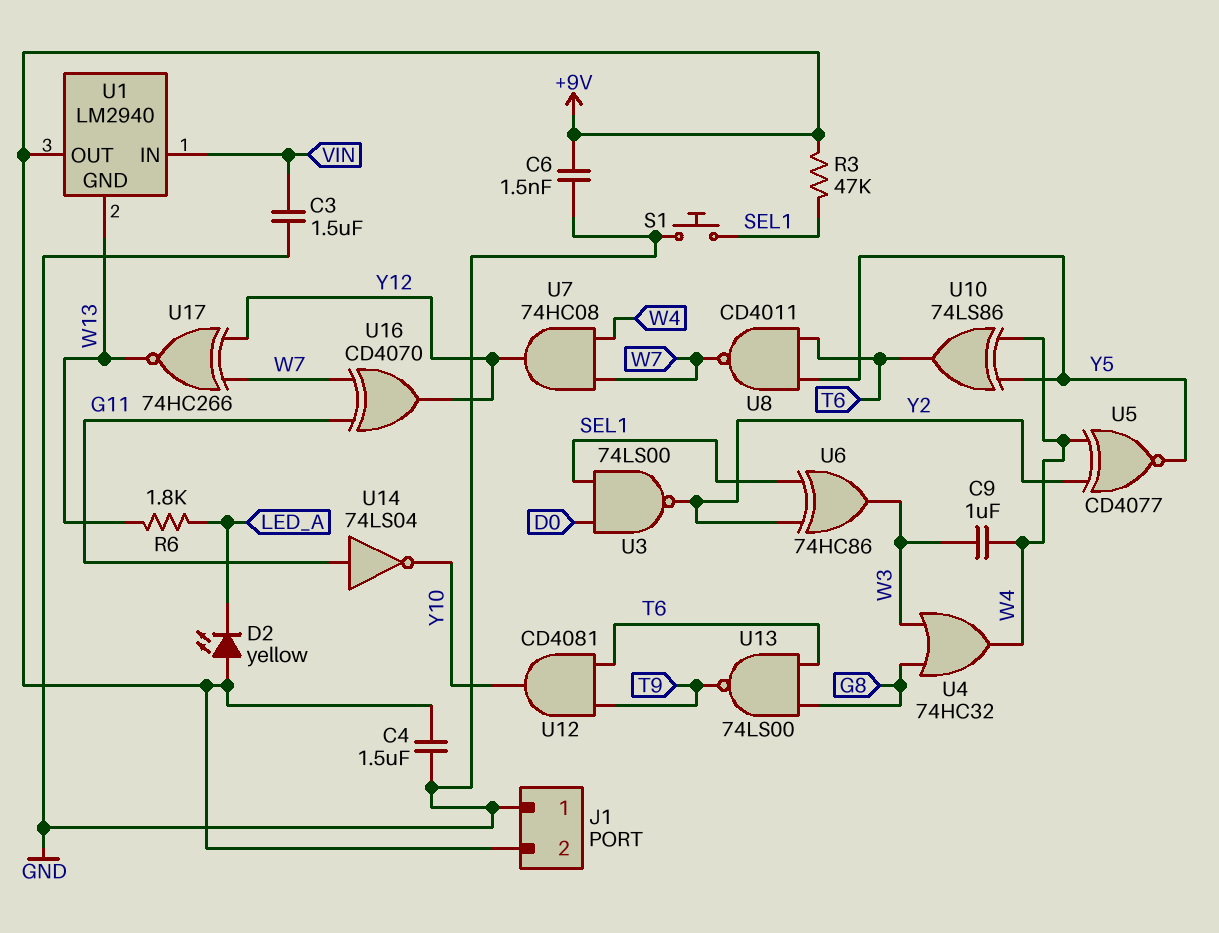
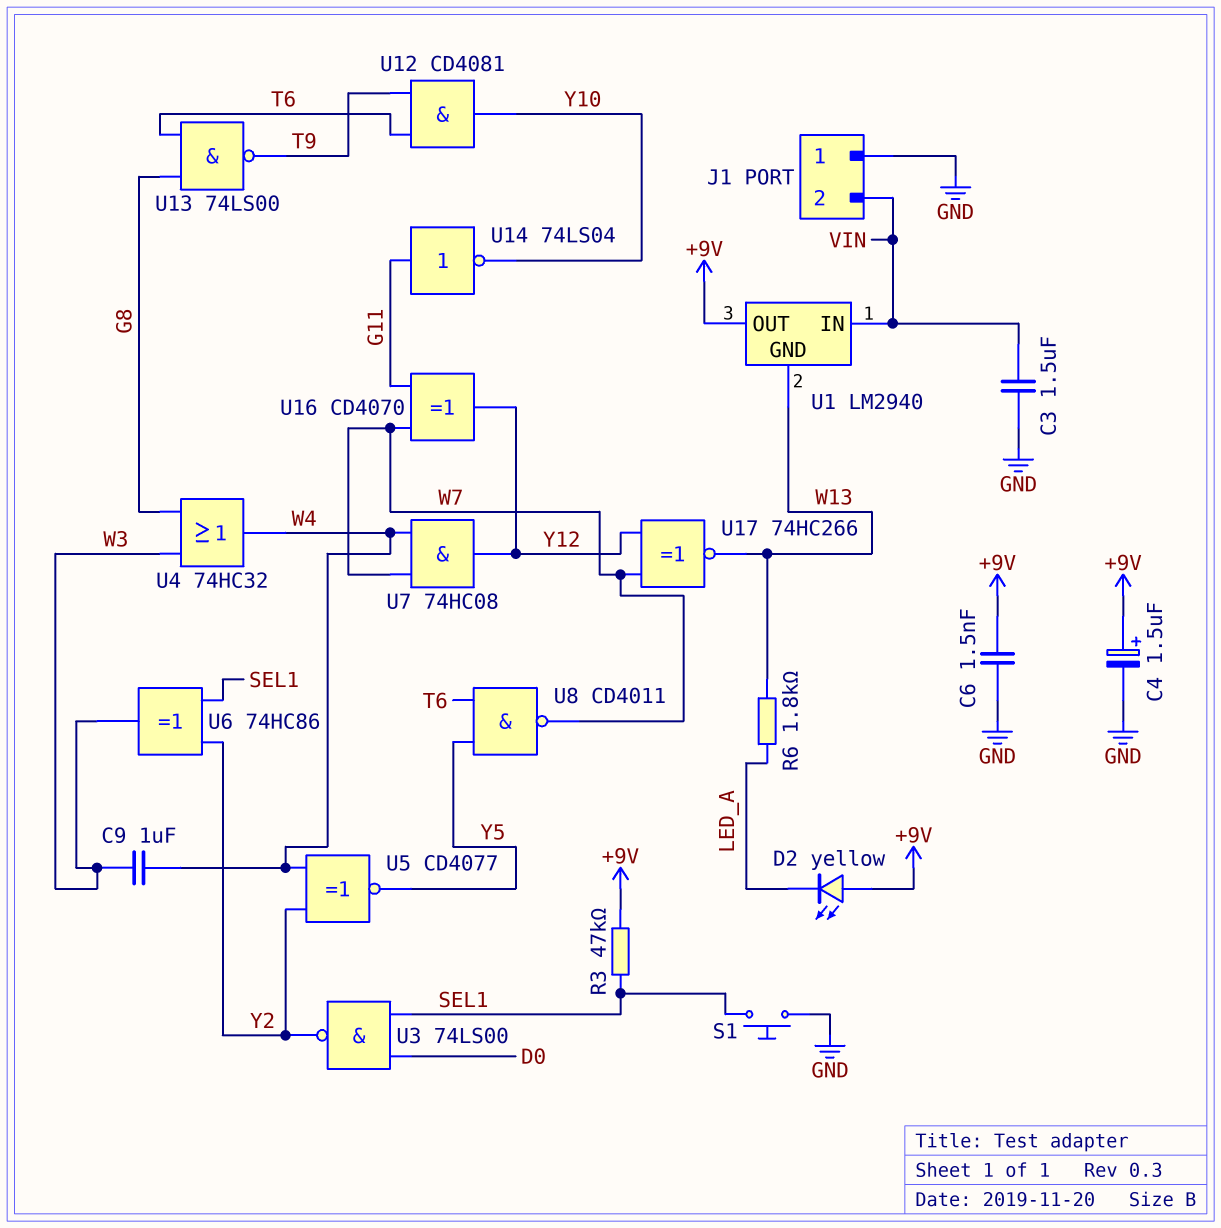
C4: 1.5uF (+9V, GND) -> 1.5uF (plus +9V, minus GND)
J1 pin 2: +9V -> VIN
U10: XOR 74LS86 (in W4, in Y5, out T6) -> none

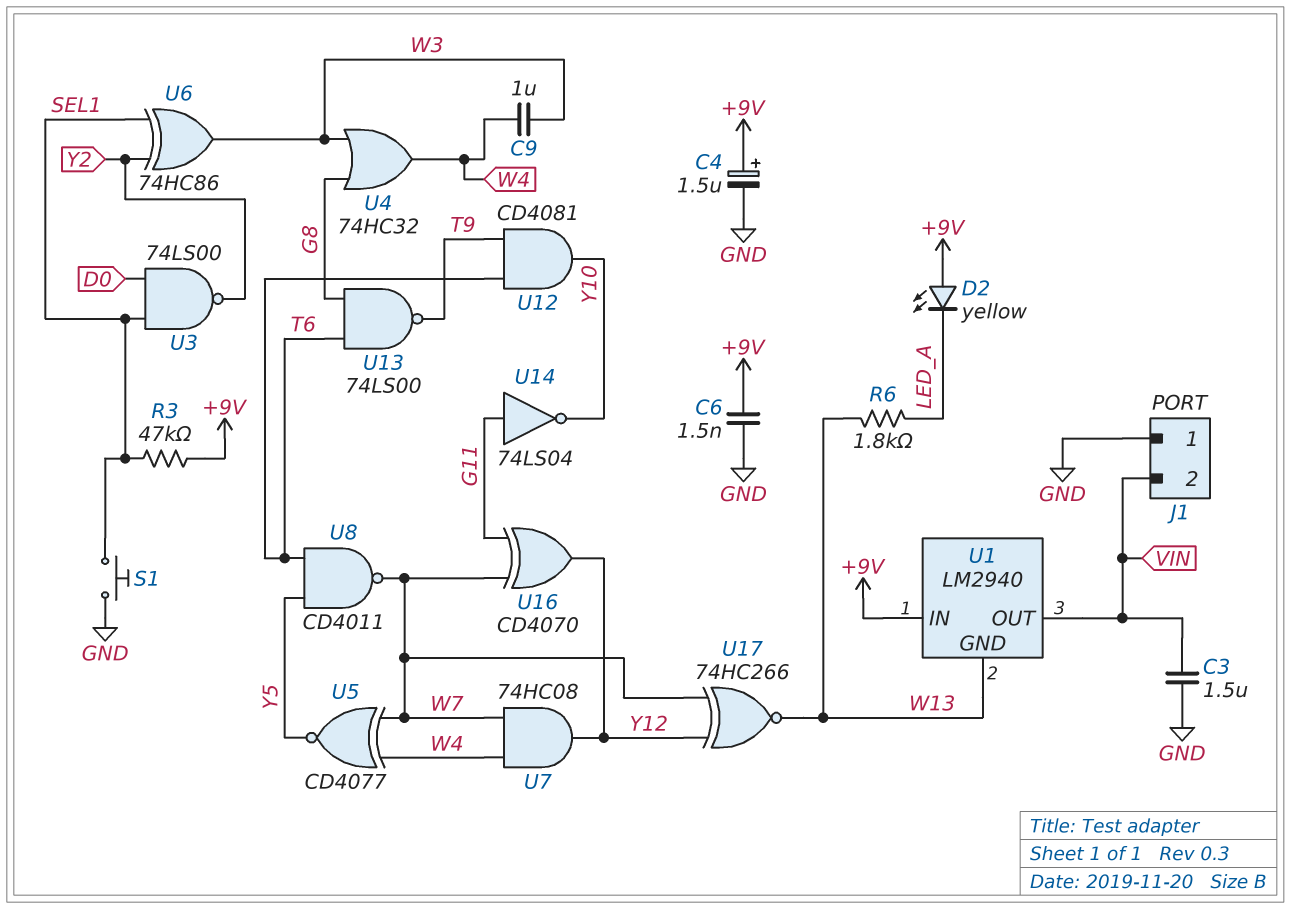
U1 pin IN: VIN -> +9V
U1 pin OUT: +9V -> VIN
U5: XNOR CD4077 (in W4, in Y2, out Y5) -> XNOR CD4077 (in W4, in W7, out Y5)

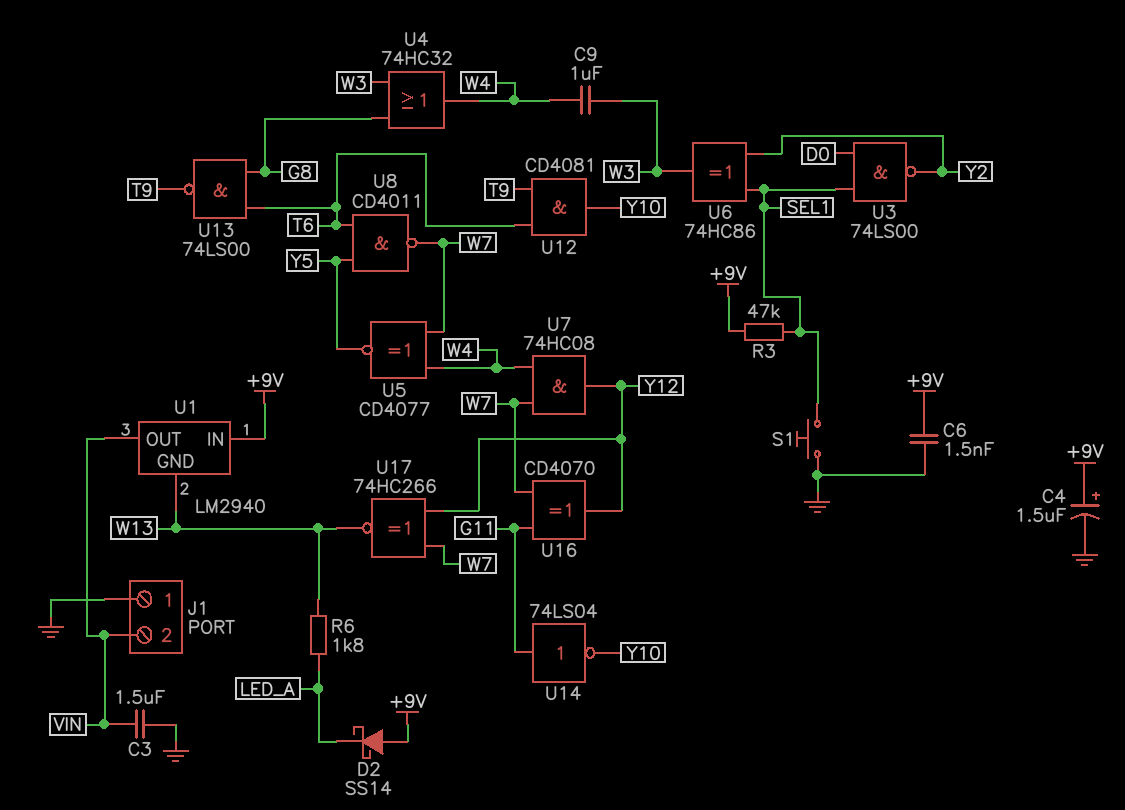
D2: LED yellow (A +9V, K LED_A) -> schottky SS14 (A +9V, K LED_A)

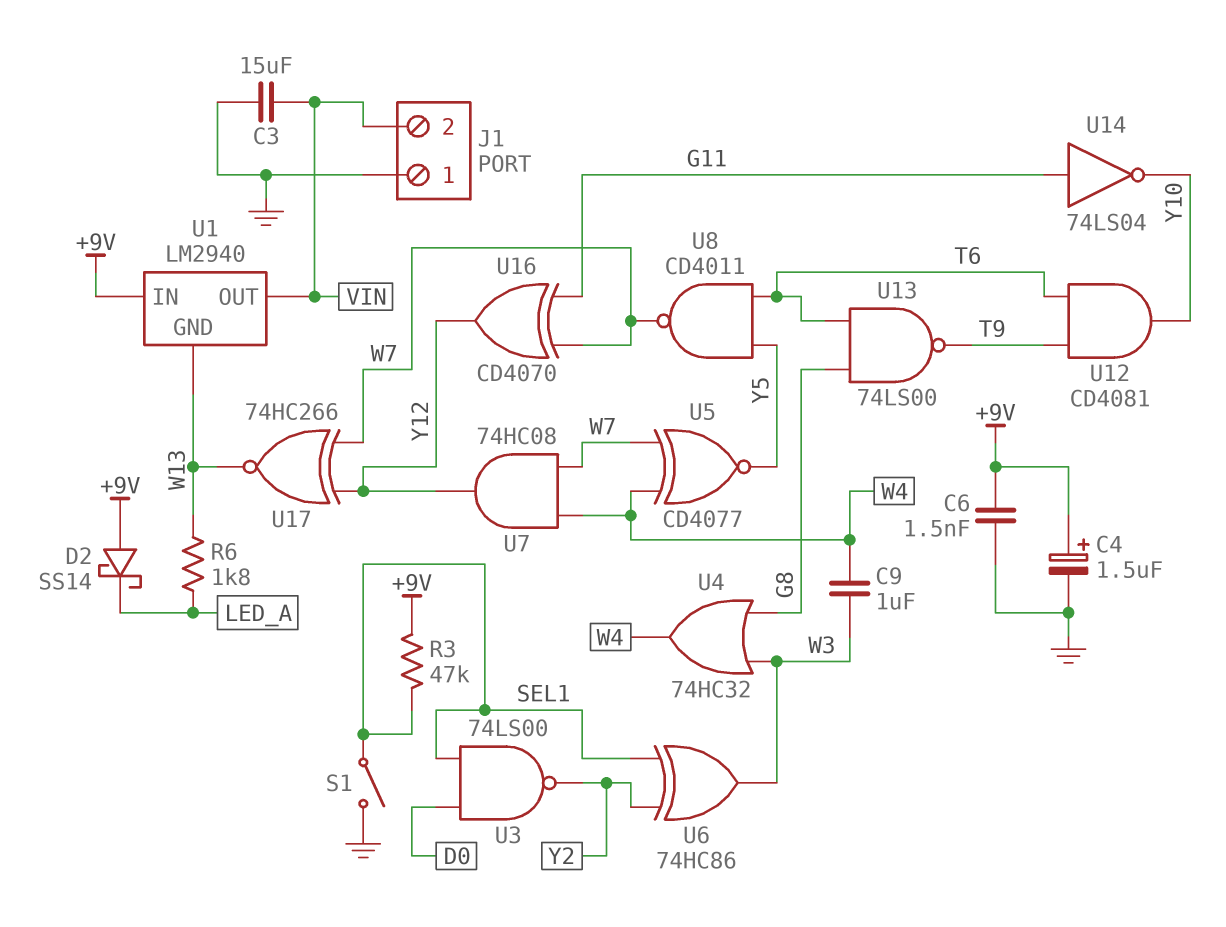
C3: 1.5uF (GND, VIN) -> 15uF (GND, VIN)
S1: button (GND, SEL1) -> switch (GND, SEL1)

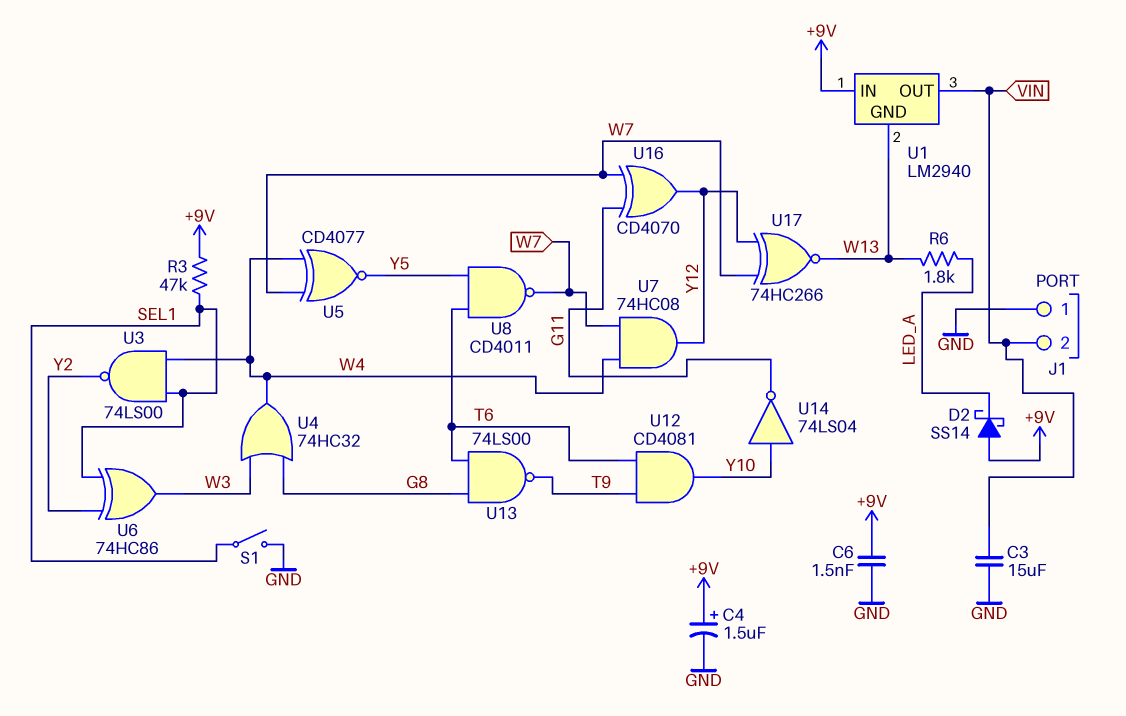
C9: 1uF (W3, W4) -> none
U3: NAND 74LS00 (in D0, in SEL1, out Y2) -> NAND 74LS00 (in SEL1, in W4, out Y2)
U14: NOT 74LS04 (in G11, out Y10) -> NOT 74LS04 (in Y10, out G11)

